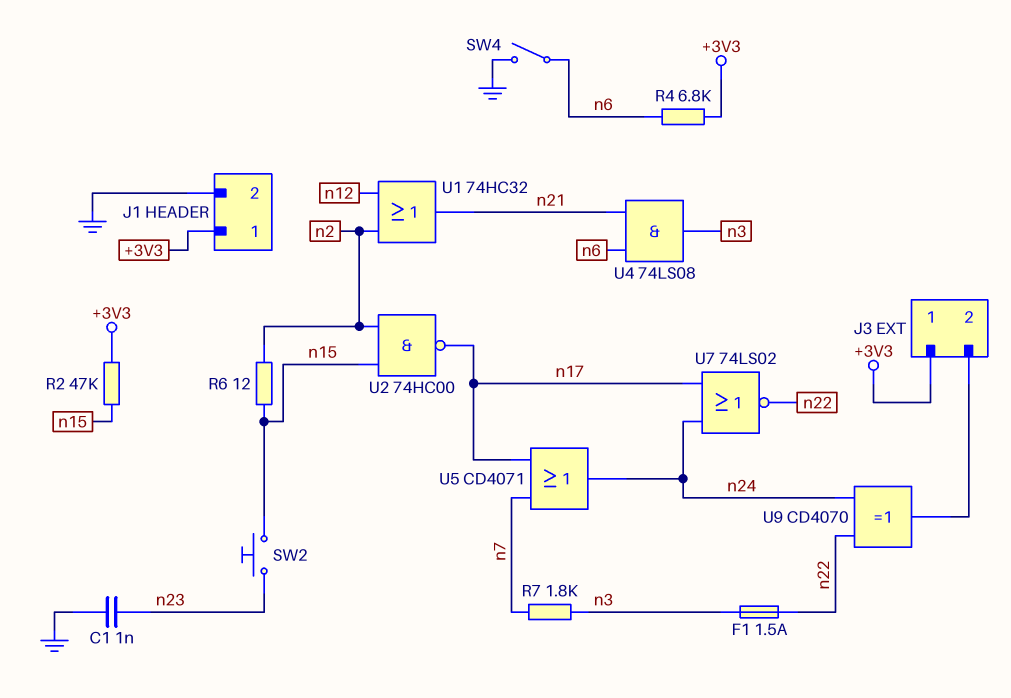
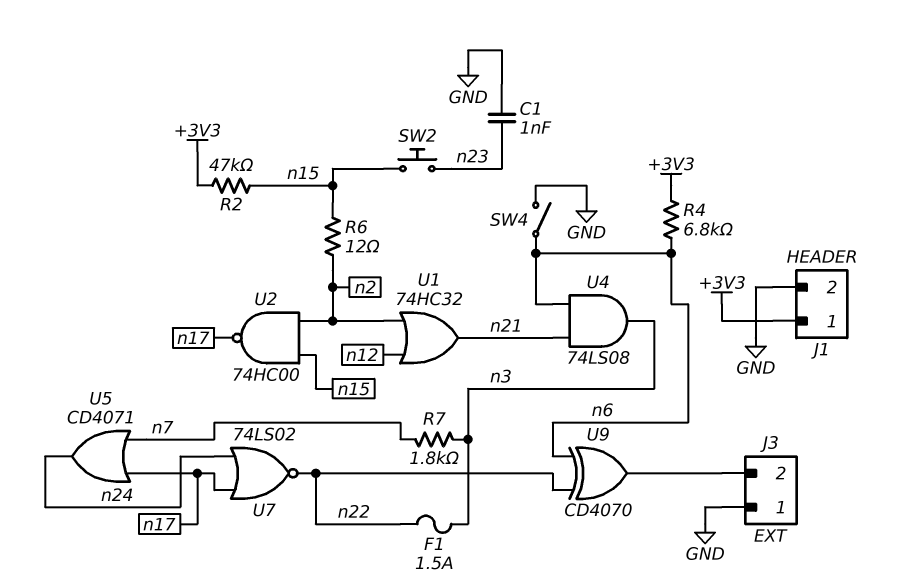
J3 pin 1: +3V3 -> GND
U9: XOR CD4070 (in n22, in n24, out J3/2) -> XOR CD4070 (in n6, in n22, out J3/2)

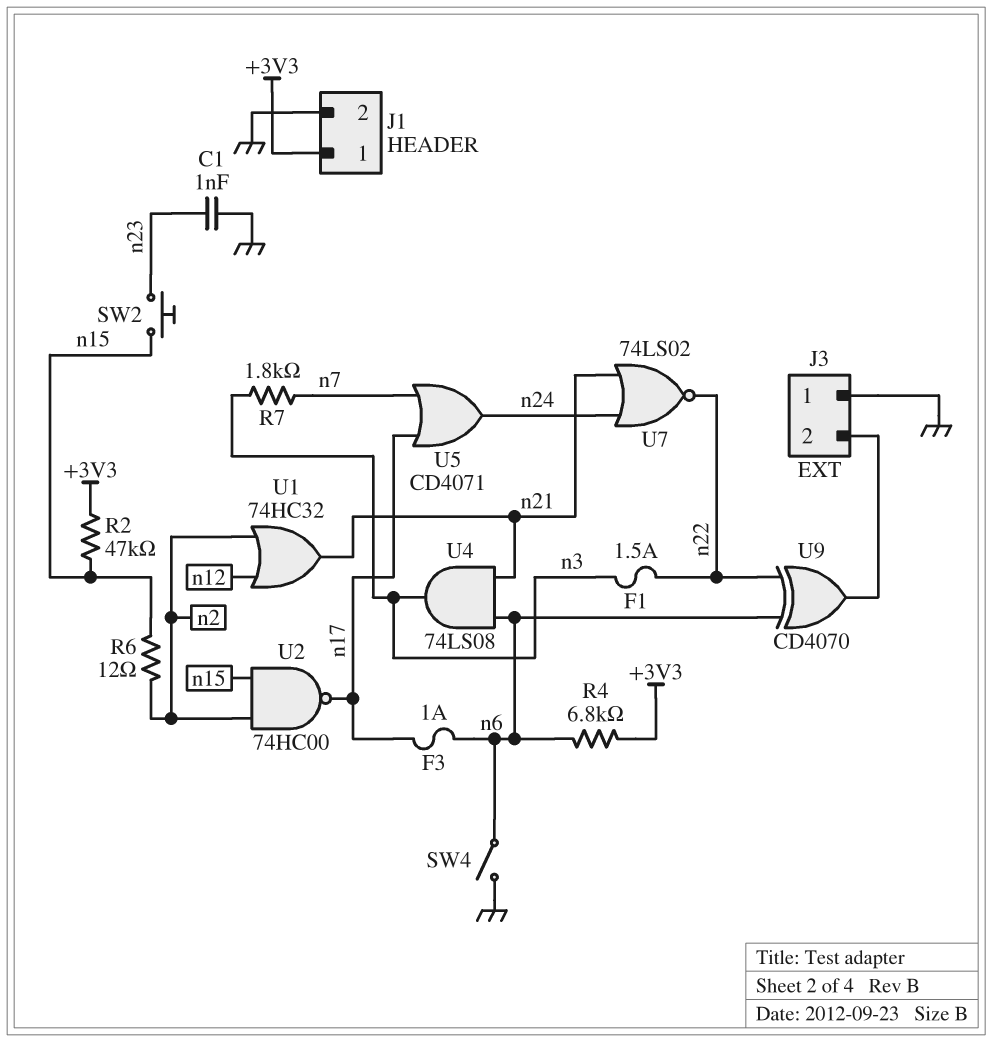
F3: none -> 1A (n6, n17)
U7: NOR 74LS02 (in n17, in n24, out n22) -> NOR 74LS02 (in n21, in n24, out n22)

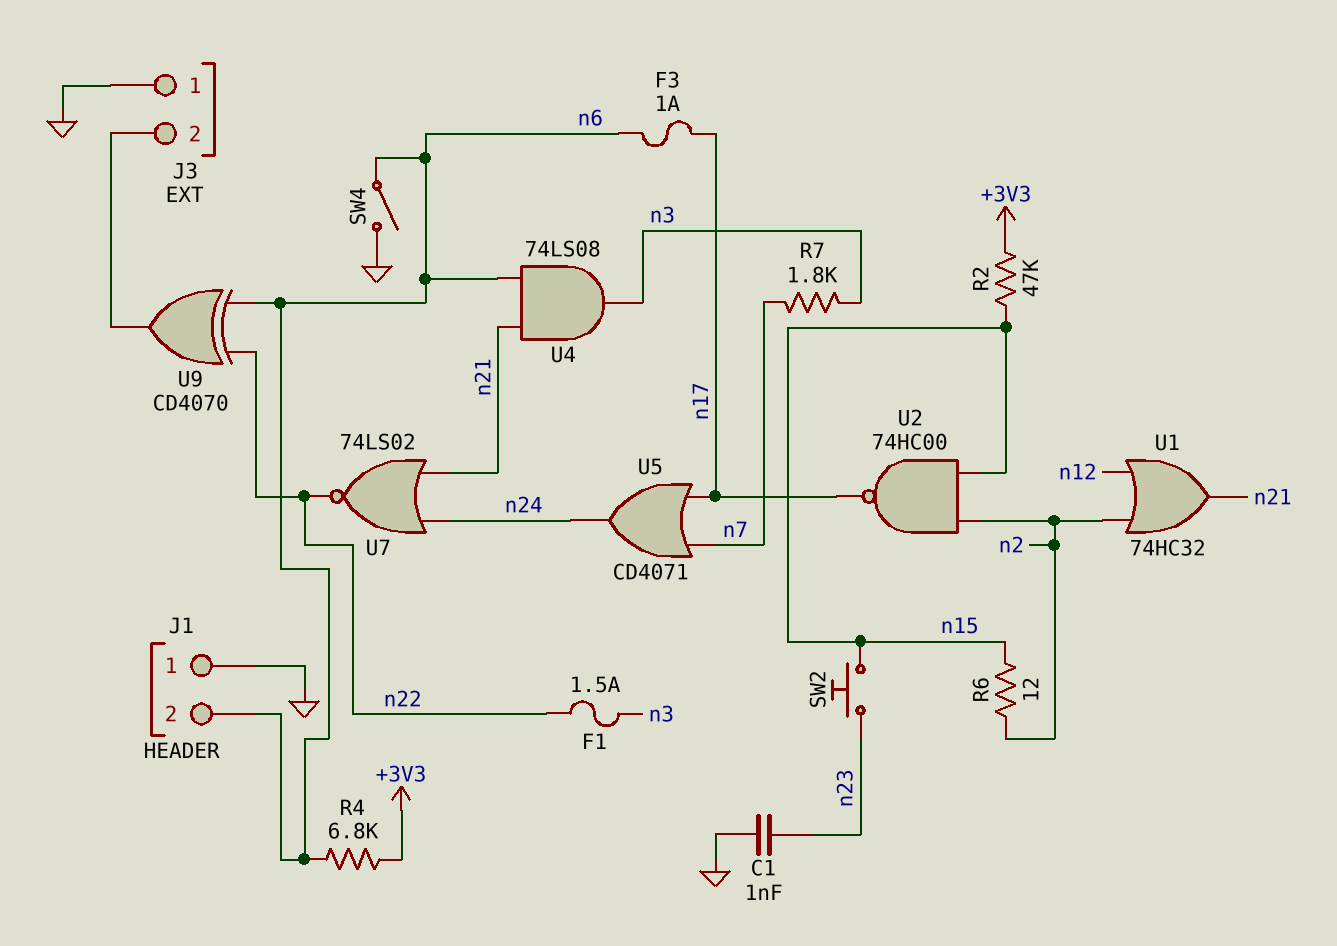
J1 pin 1: +3V3 -> GND
J1 pin 2: GND -> n6

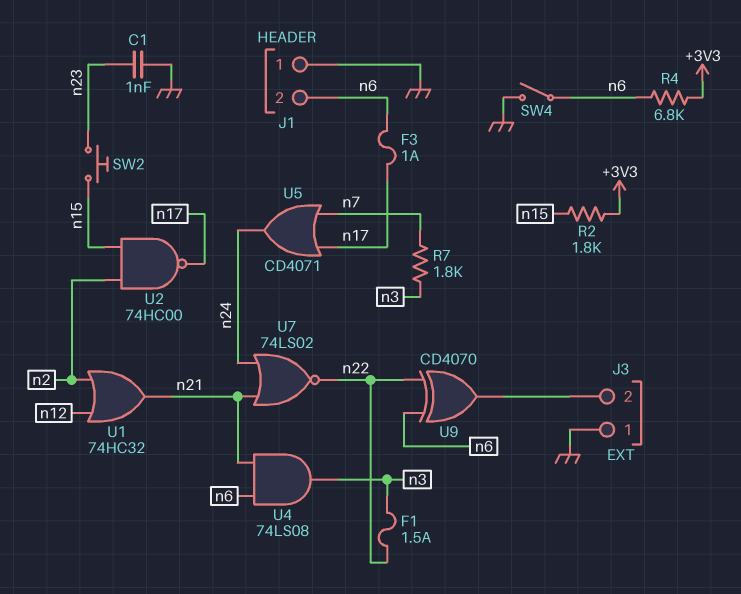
R2: 47k (+3V3, n15) -> 1.8k (+3V3, n15)
R6: 12 (n2, n15) -> none

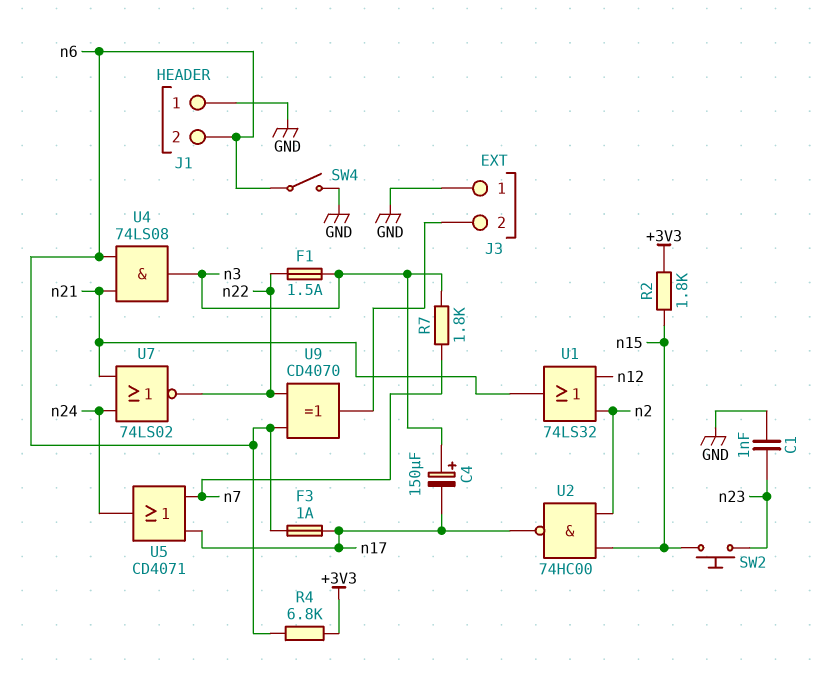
C4: none -> 150uF (plus n3, minus n17)
U1: OR 74HC32 (in n2, in n12, out n21) -> OR 74LS32 (in n2, in n12, out n21)

